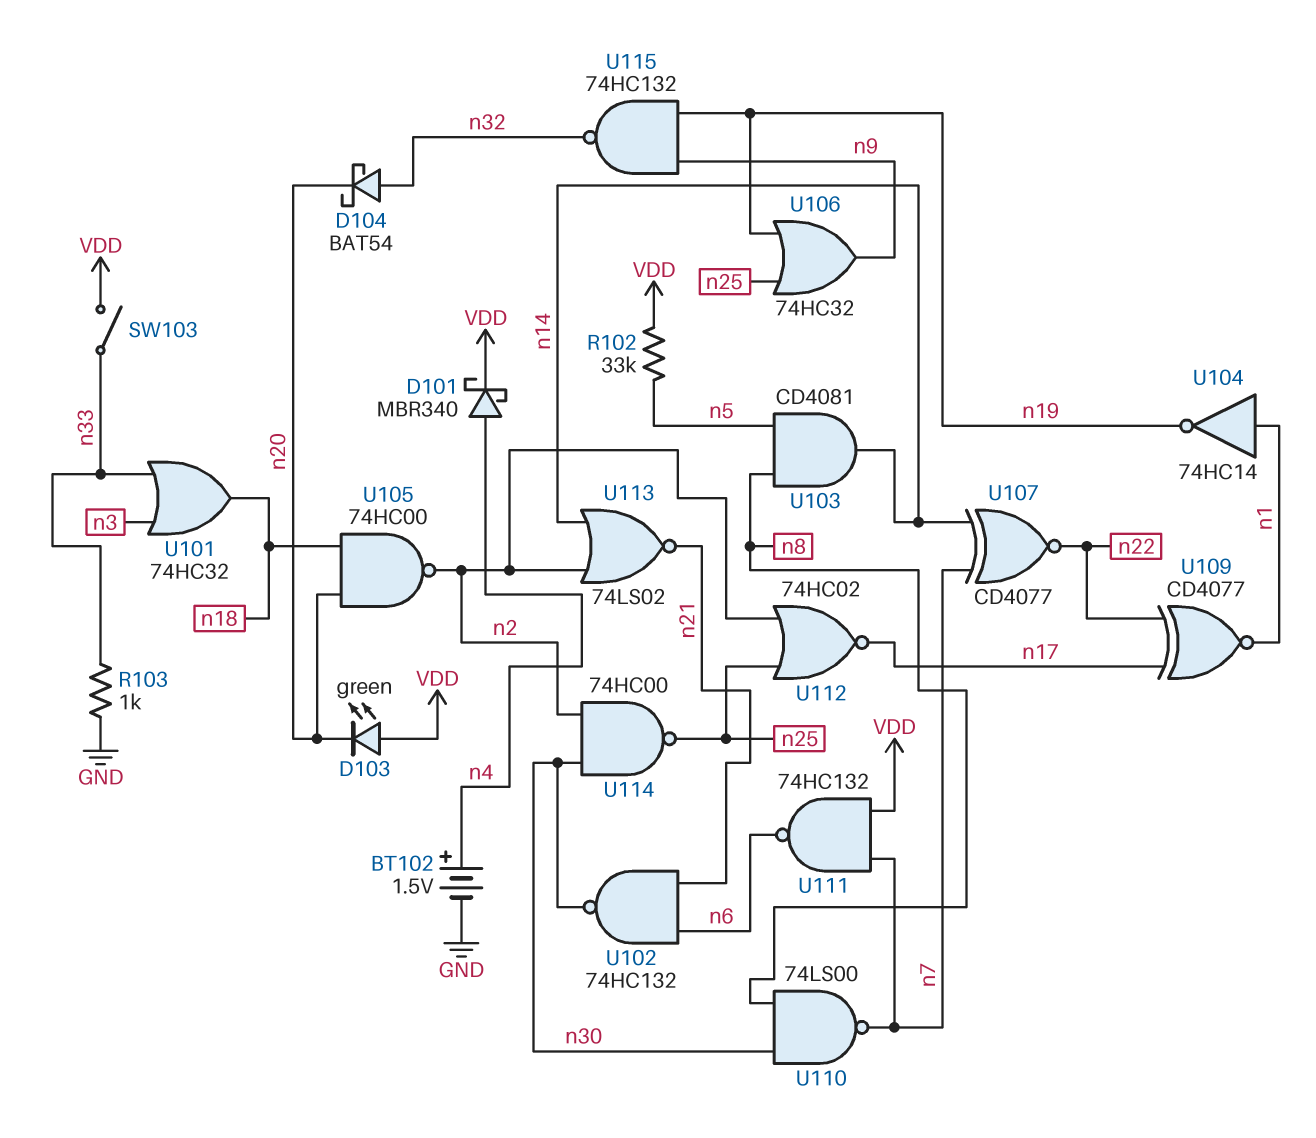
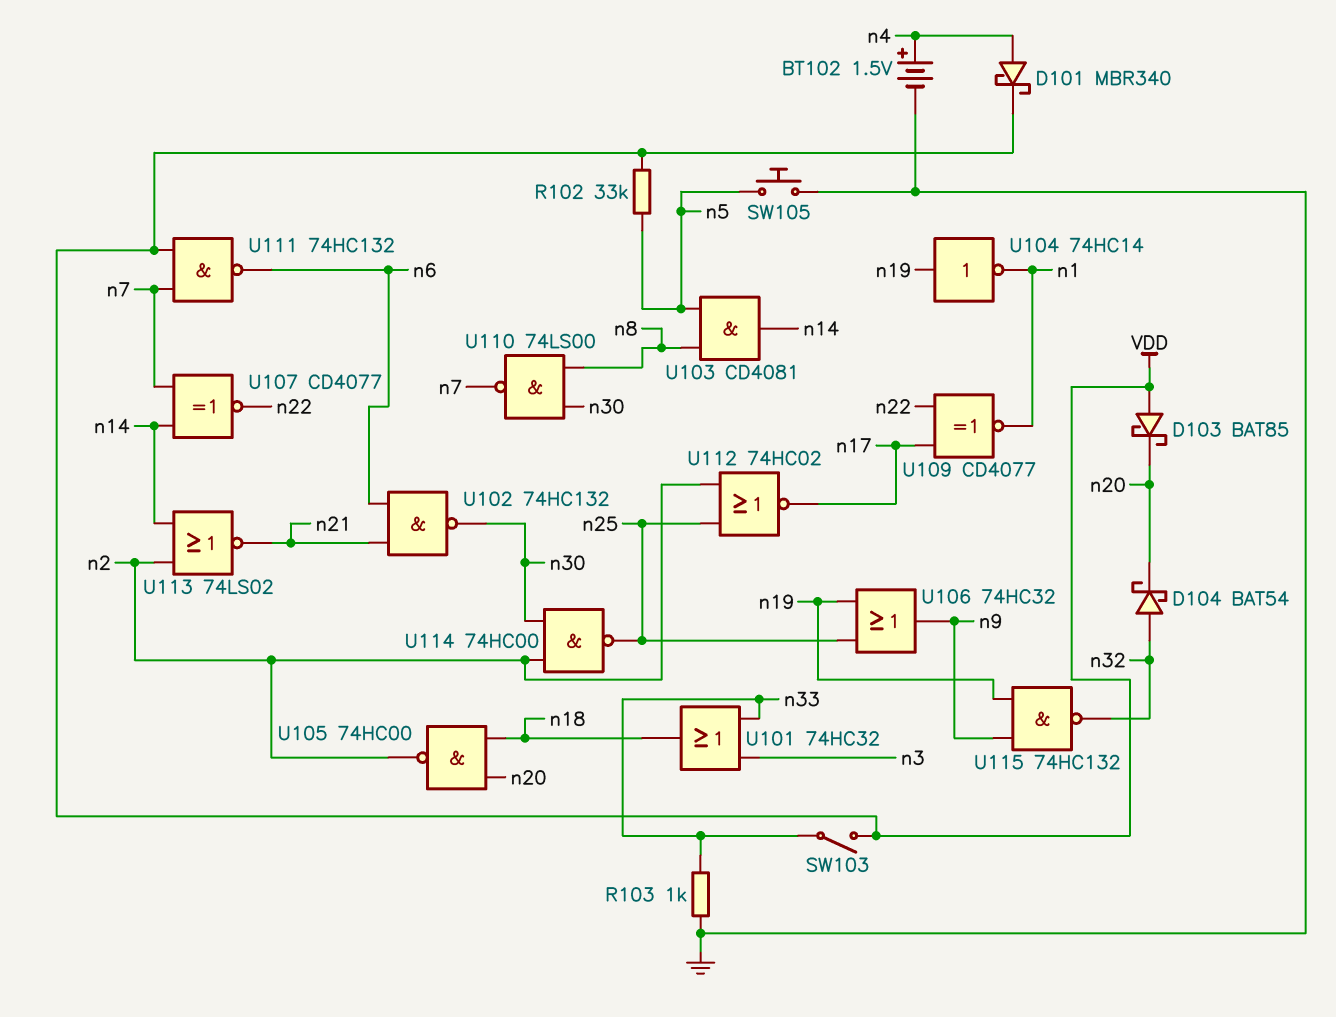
D103: LED green (A VDD, K n20) -> schottky BAT85 (A VDD, K n20)
SW105: none -> button (GND, n5)
U104: NOT 74HC14 (in n1, out n19) -> NOT 74HC14 (in n19, out n1)

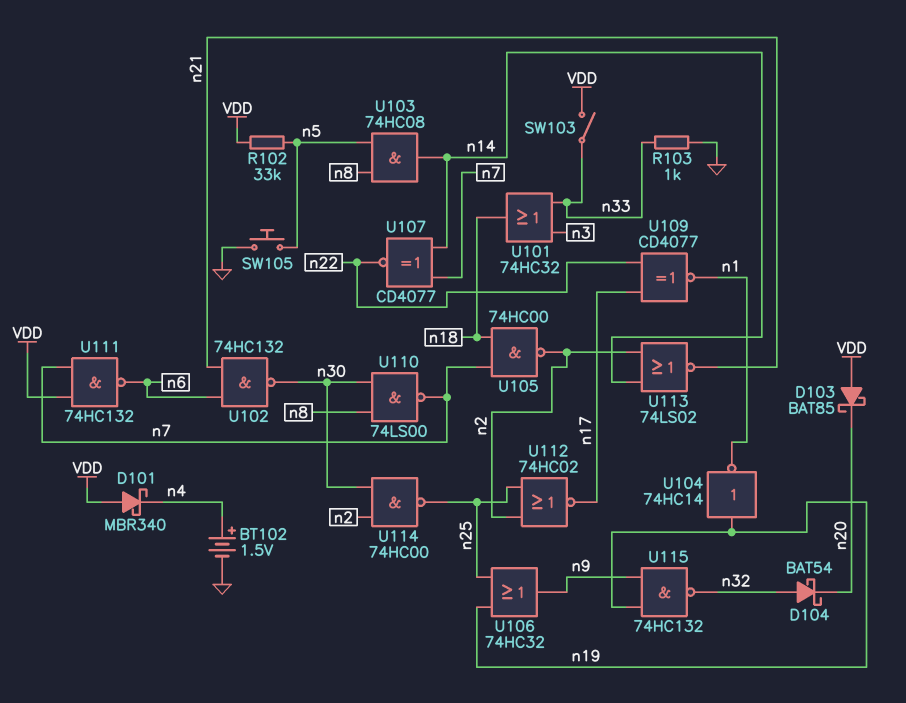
D101: schottky MBR340 (A n4, K VDD) -> schottky MBR340 (A VDD, K n4)
U103: AND CD4081 (in n5, in n8, out n14) -> AND 74HC08 (in n5, in n8, out n14)
U105: NAND 74HC00 (in n18, in n20, out n2) -> NAND 74HC00 (in n7, in n18, out n2)

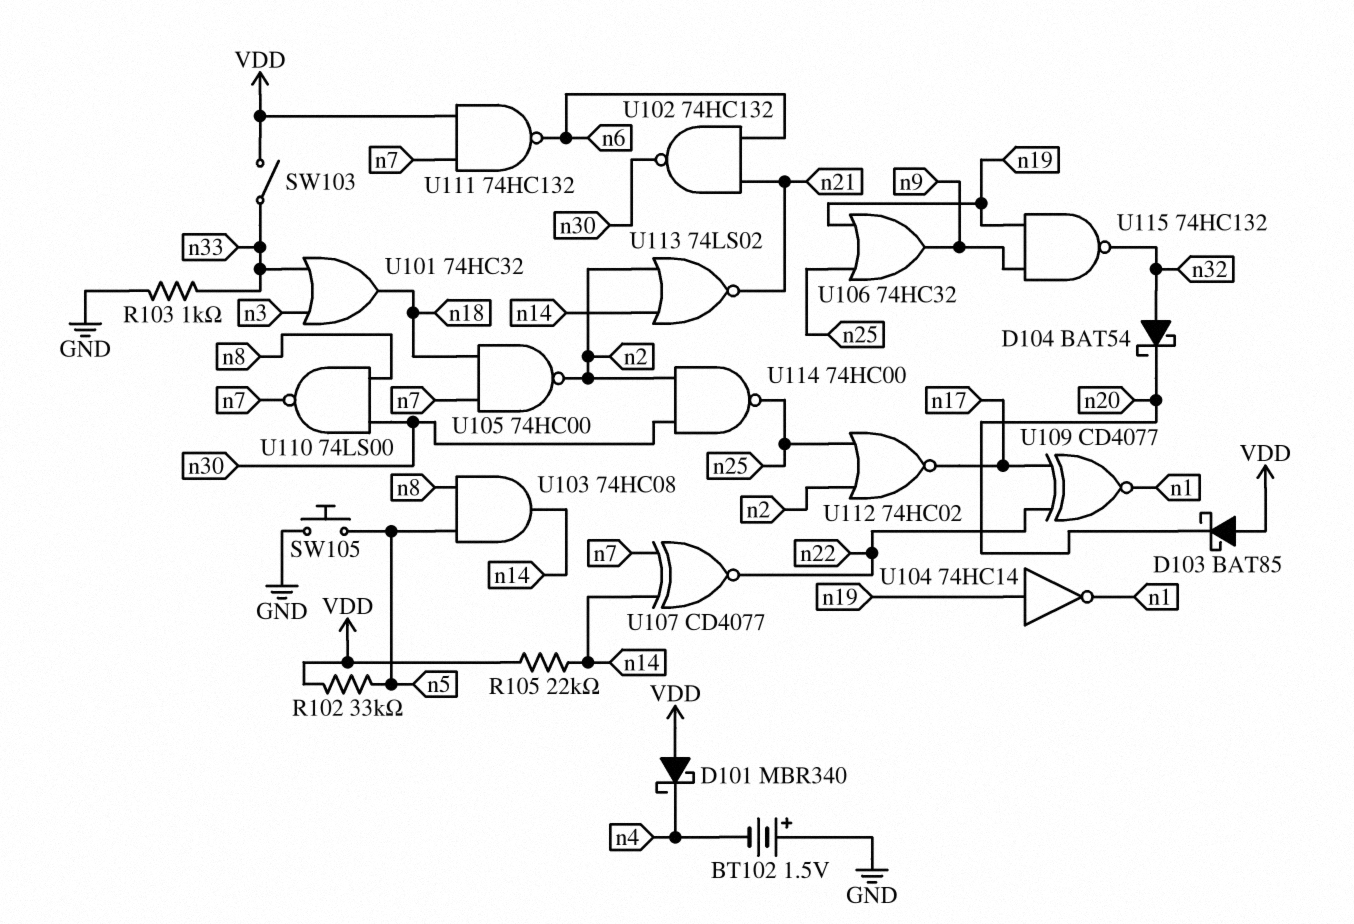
BT102: 1.5V (plus n4, minus GND) -> 1.5V (plus GND, minus n4)
R105: none -> 22k (VDD, n14)

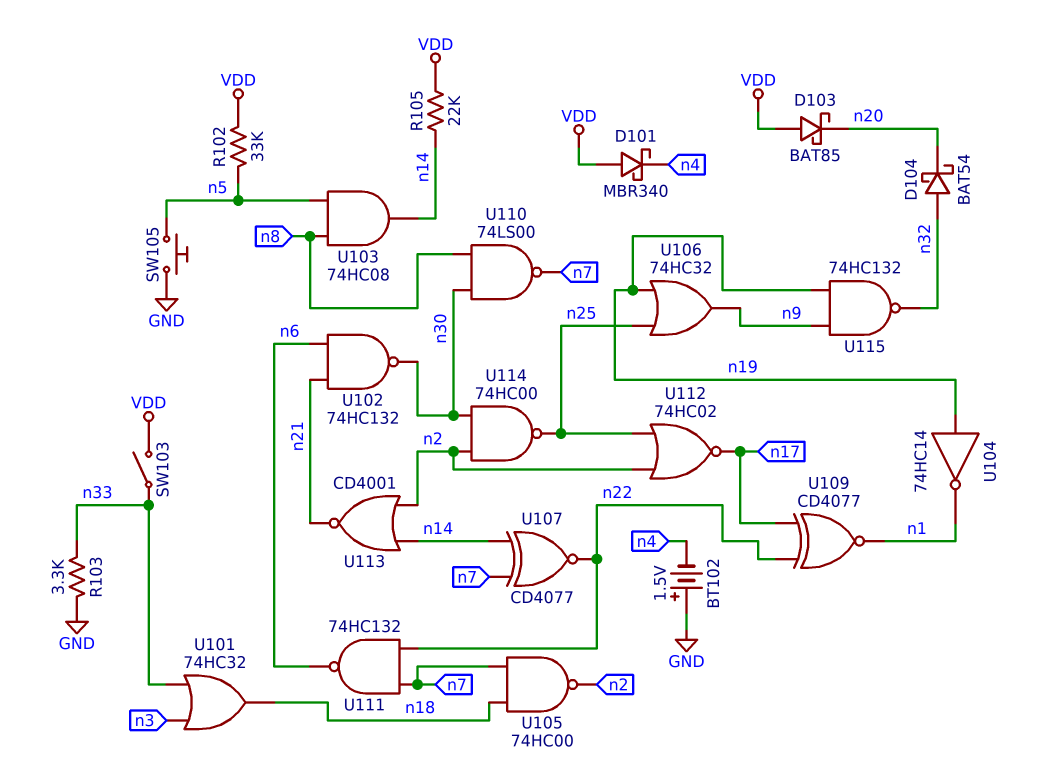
R103: 1k (GND, n33) -> 3.3k (GND, n33)
U111: NAND 74HC132 (in VDD, in n7, out n6) -> NAND 74HC132 (in n7, in n22, out n6)
U113: NOR 74LS02 (in n2, in n14, out n21) -> NOR CD4001 (in n2, in n14, out n21)

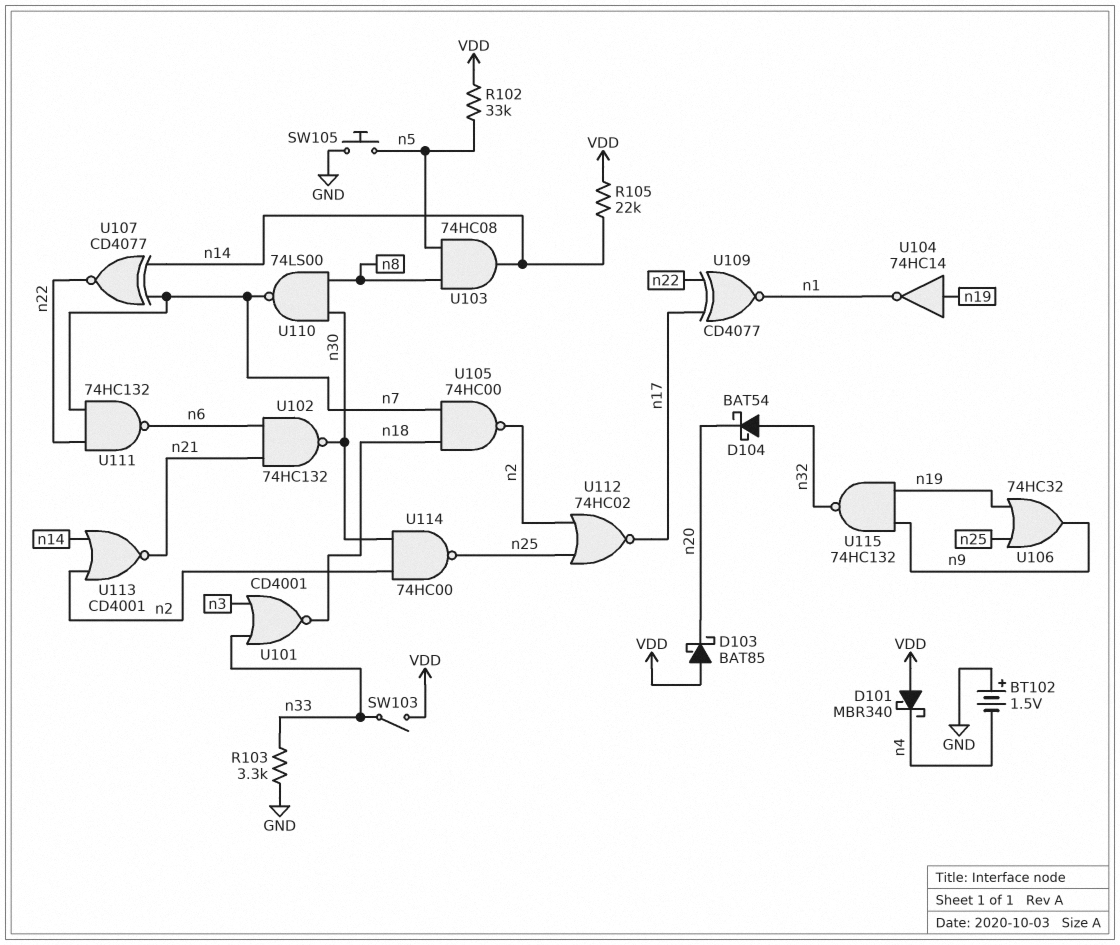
U101: OR 74HC32 (in n3, in n33, out n18) -> NOR CD4001 (in n3, in n33, out n18)

